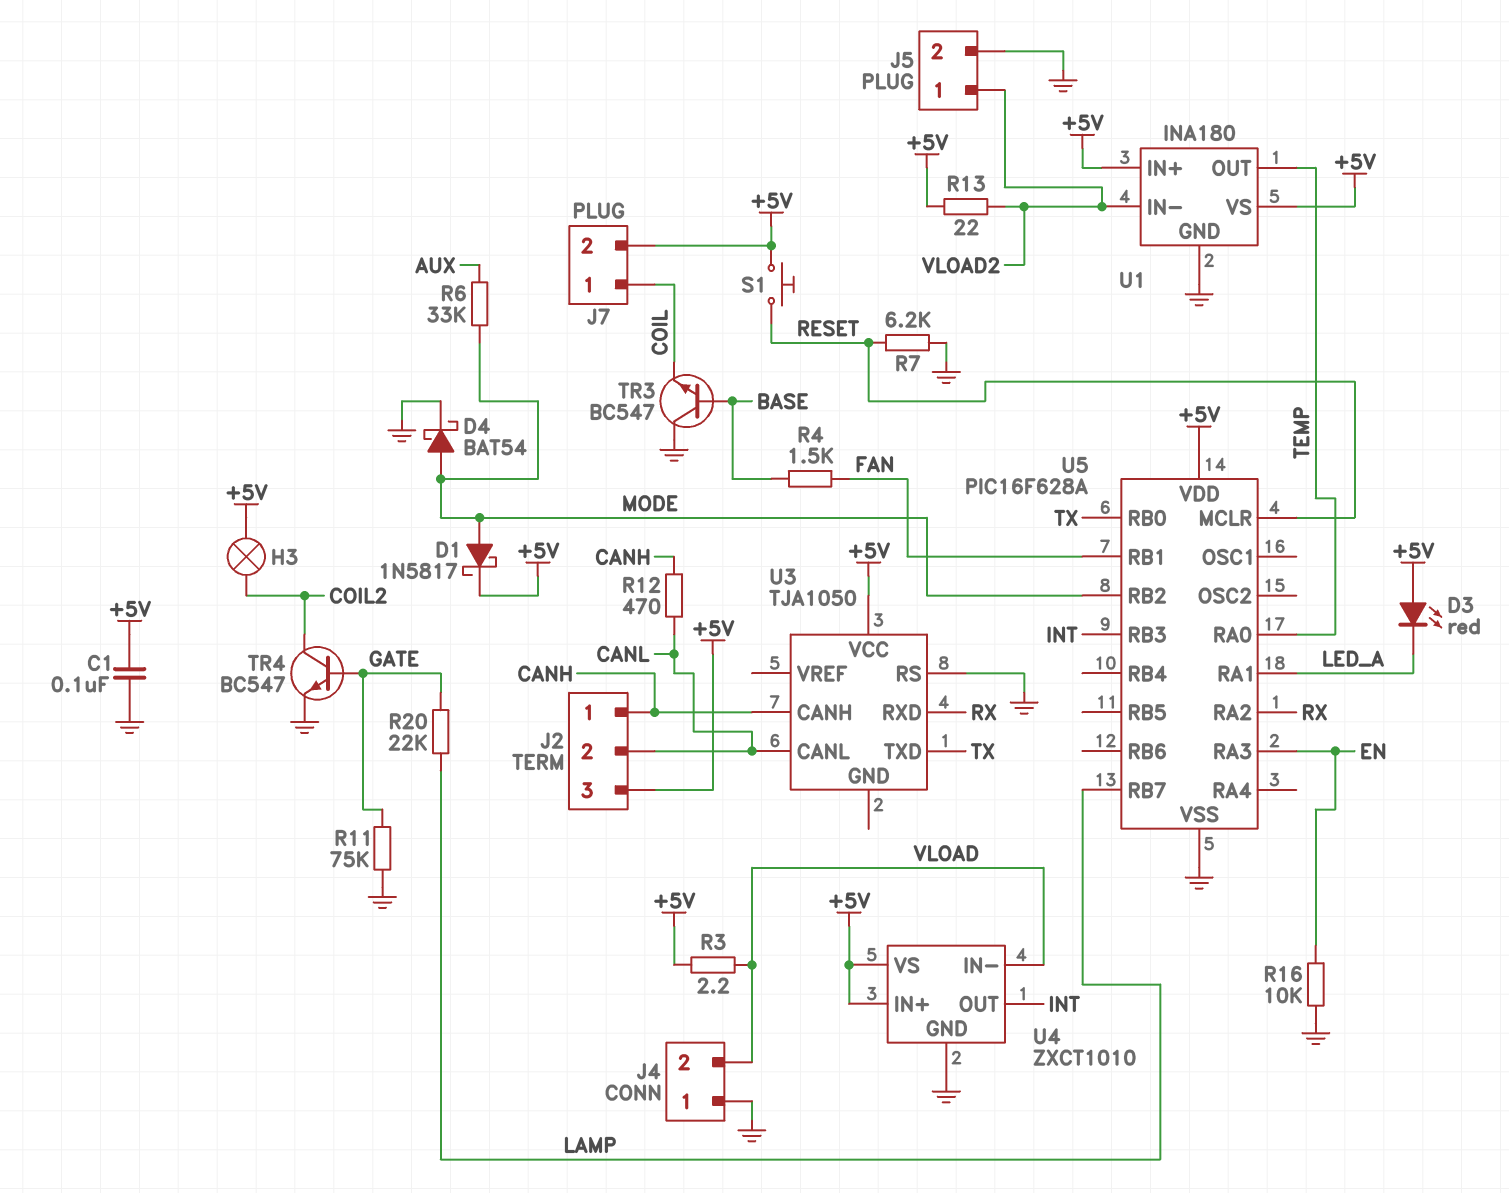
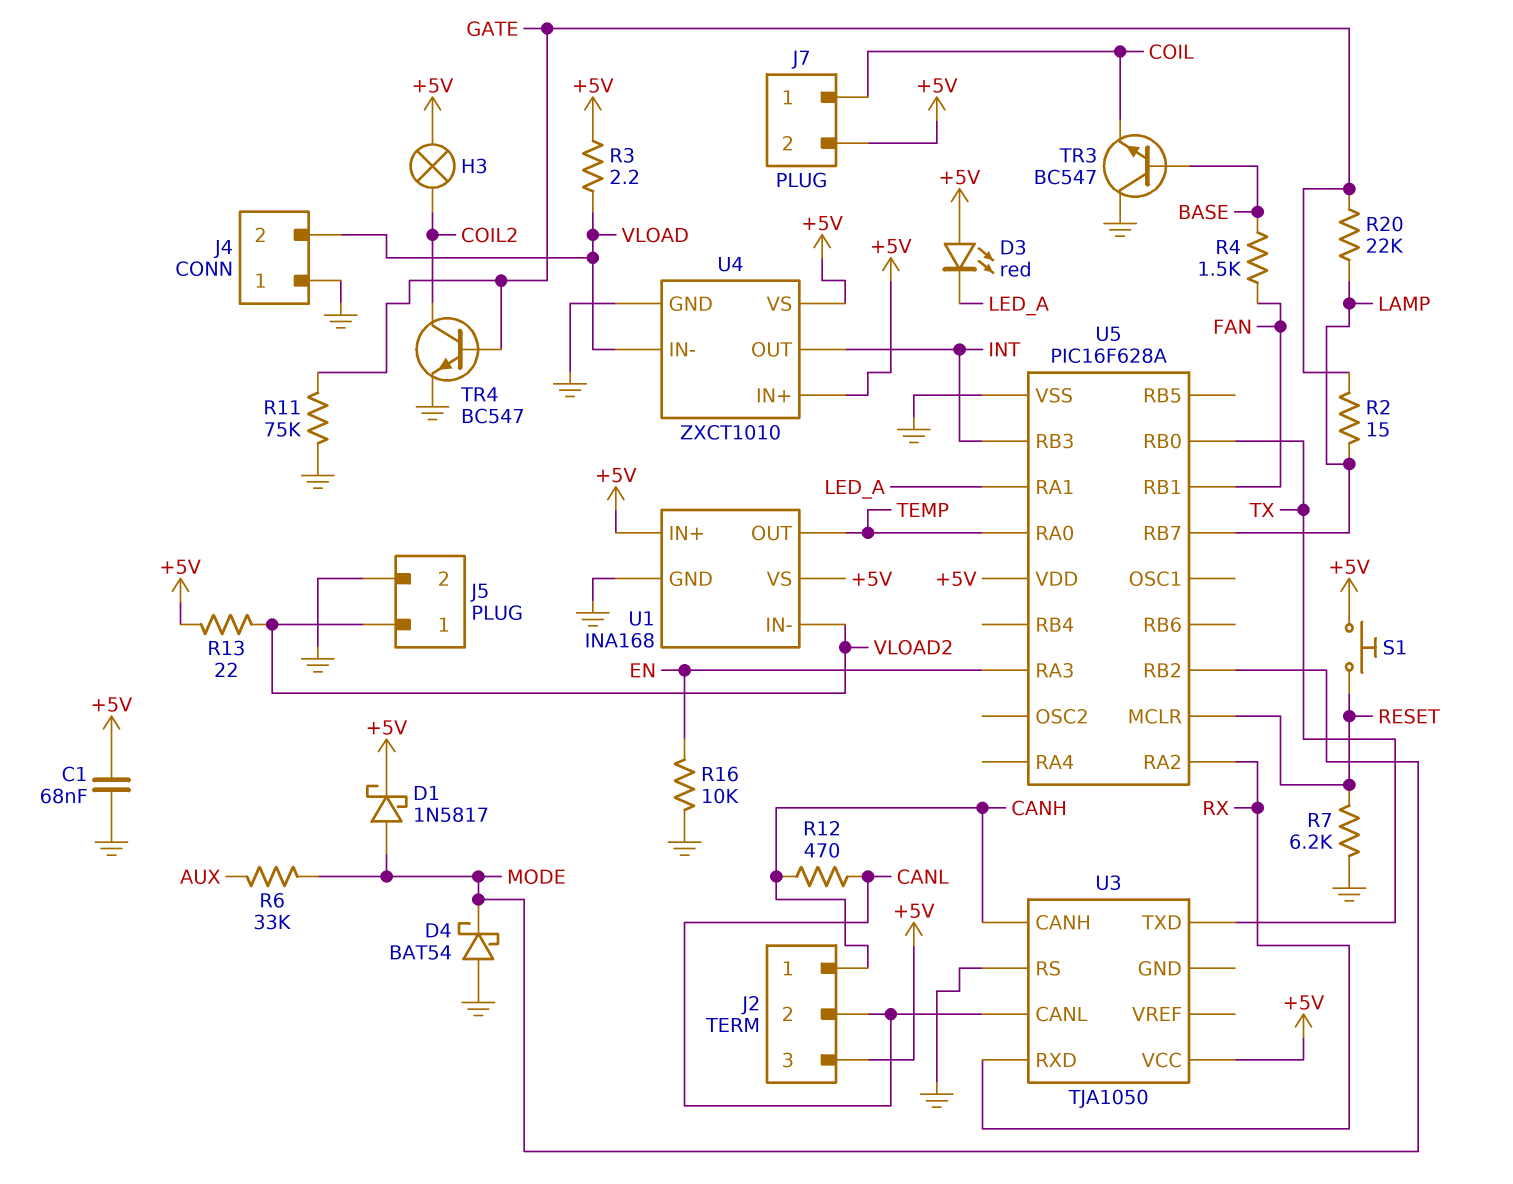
C1: 100nF (+5V, GND) -> 68nF (+5V, GND)
D4: schottky BAT54 (A MODE, K GND) -> schottky BAT54 (A GND, K MODE)
R2: none -> 15 (GATE, LAMP)
U1: INA180 -> INA168

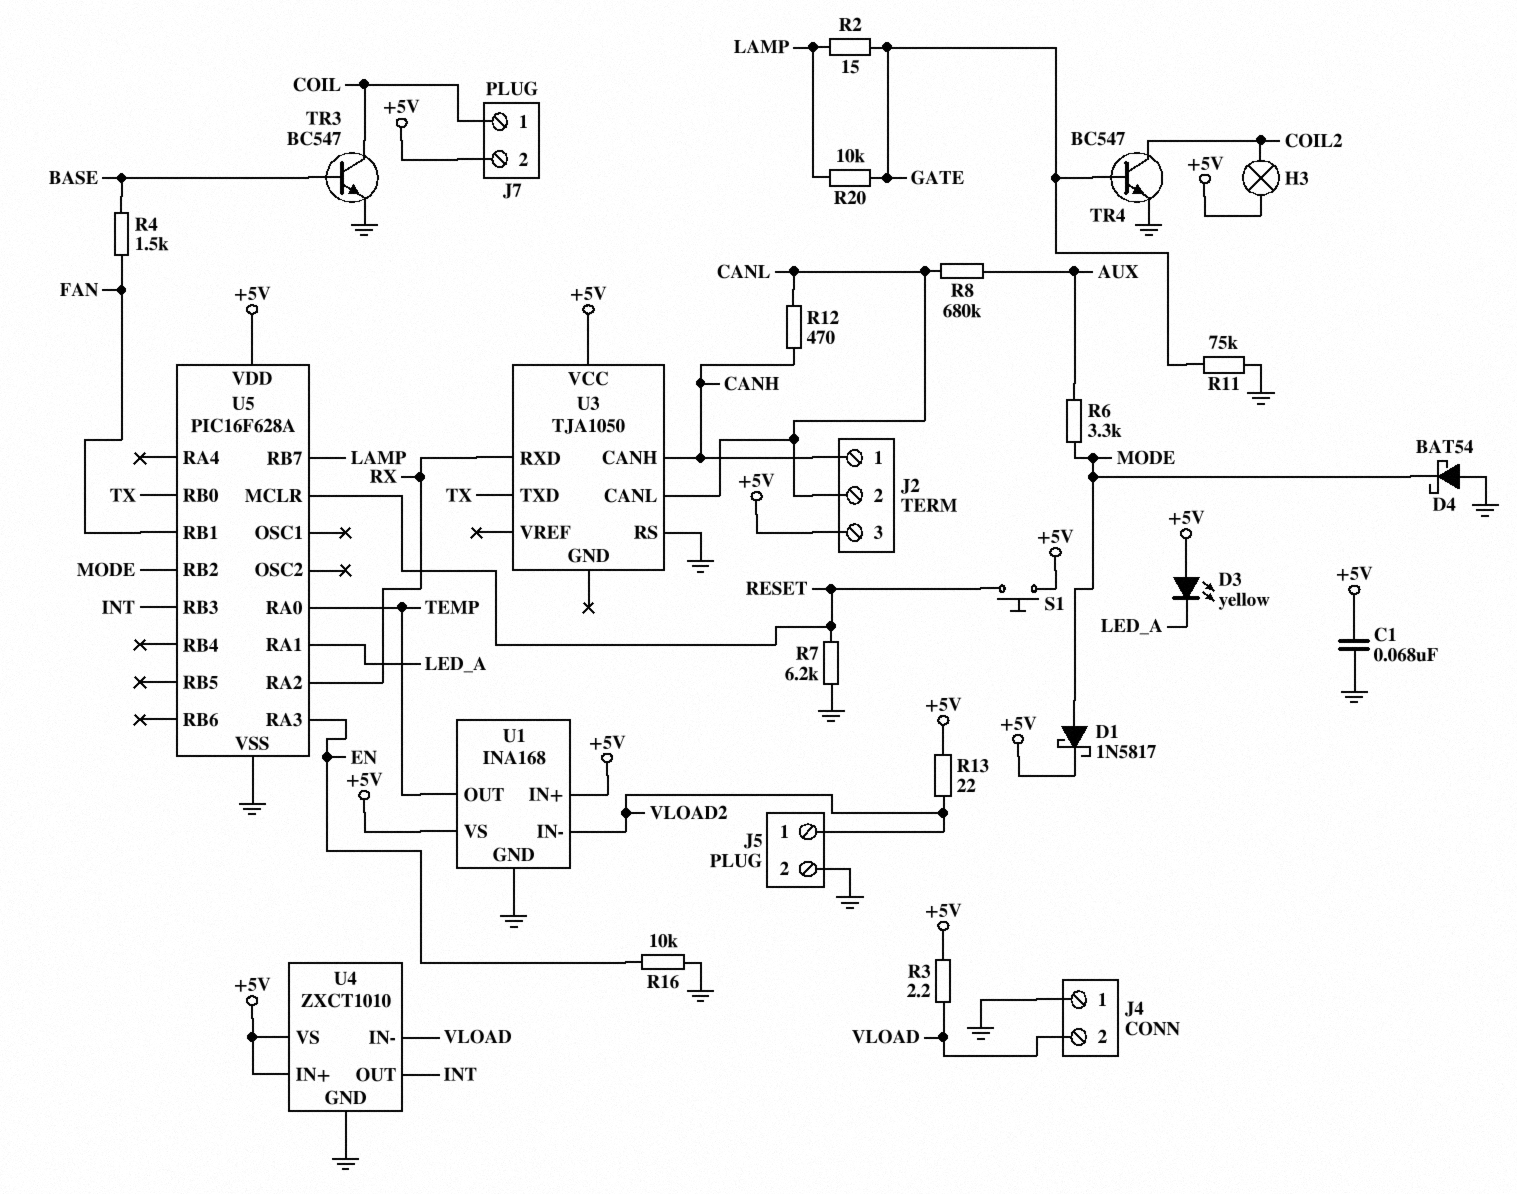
D3: LED red (A +5V, K LED_A) -> LED yellow (A +5V, K LED_A)
R6: 33k (AUX, MODE) -> 3.3k (AUX, MODE)
R8: none -> 680k (AUX, CANL)
R20: 22k (GATE, LAMP) -> 10k (GATE, LAMP)
TR3: NPN BC547 (B BASE, C GND, E COIL) -> NPN BC547 (B BASE, C COIL, E GND)

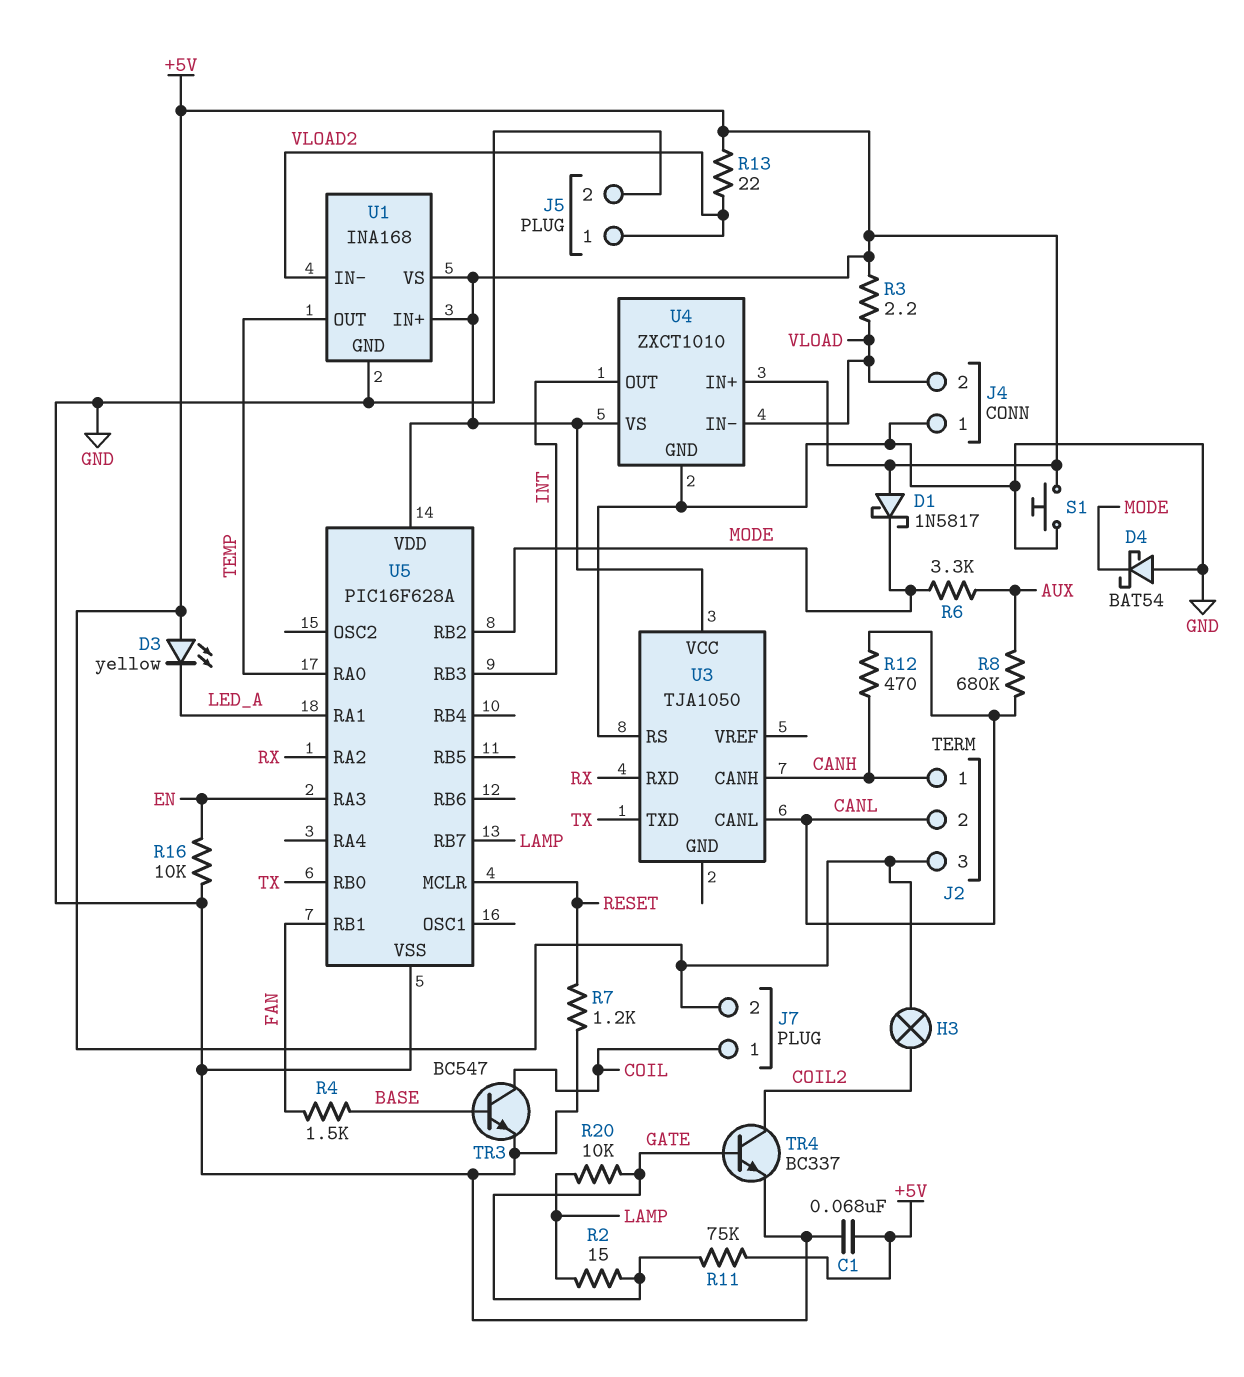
D1: schottky 1N5817 (A MODE, K +5V) -> schottky 1N5817 (A +5V, K MODE)
R7: 6.2k (GND, RESET) -> 1.2k (GND, RESET)
R11: 75k (GATE, GND) -> 75k (+5V, GATE)
S1: button (+5V, RESET) -> button (+5V, GND)
TR4: NPN BC547 (B GATE, C COIL2, E GND) -> NPN BC337 (B GATE, C COIL2, E GND)

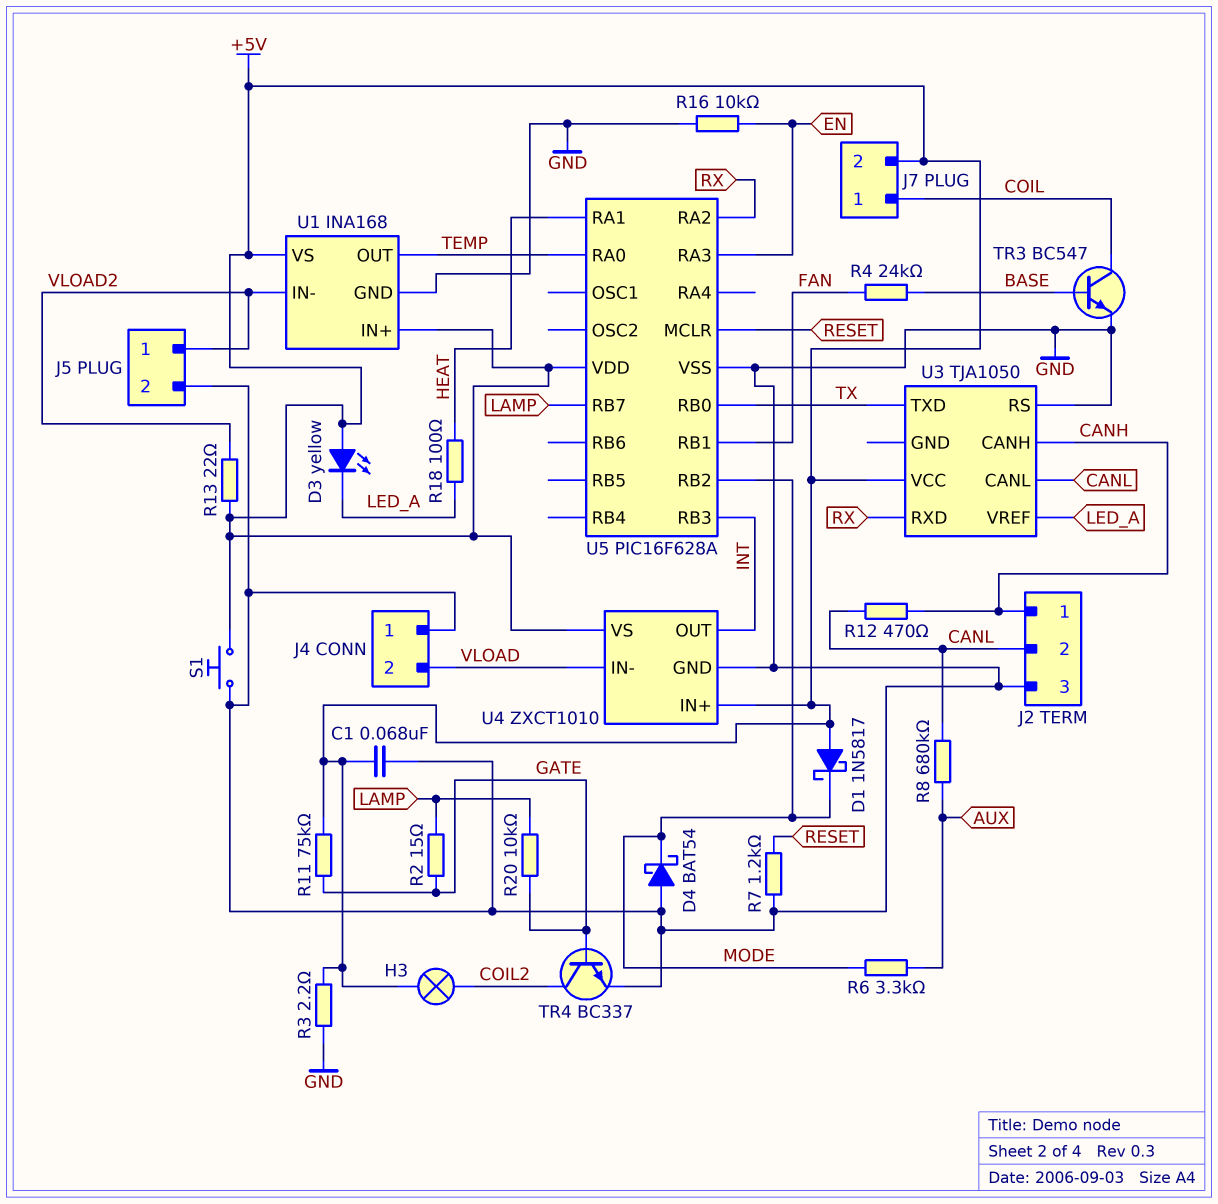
J2 pin 3: +5V -> GND
R3: 2.2 (+5V, VLOAD) -> 2.2 (+5V, GND)
R4: 1.5k (BASE, FAN) -> 24k (BASE, FAN)
R18: none -> 100 (HEAT, LED_A)
U3 pin VREF: none -> LED_A
U5 pin RA1: LED_A -> HEAT

